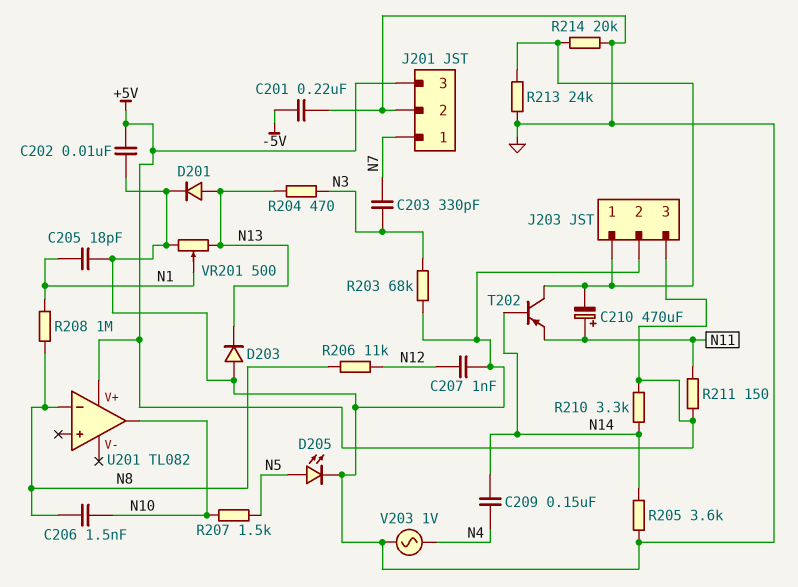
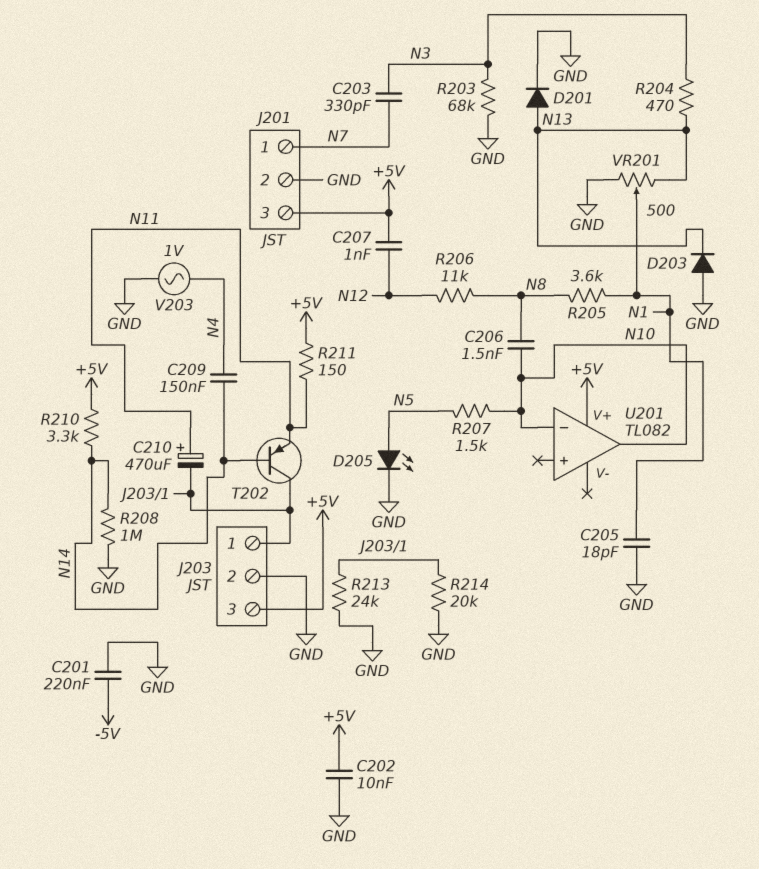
C207: 1nF (GND, N12) -> 1nF (+5V, N12)
R205: 3.6k (GND, N14) -> 3.6k (N1, N8)
R208: 1M (N1, N8) -> 1M (GND, N14)
U201 pin in-: N8 -> N10

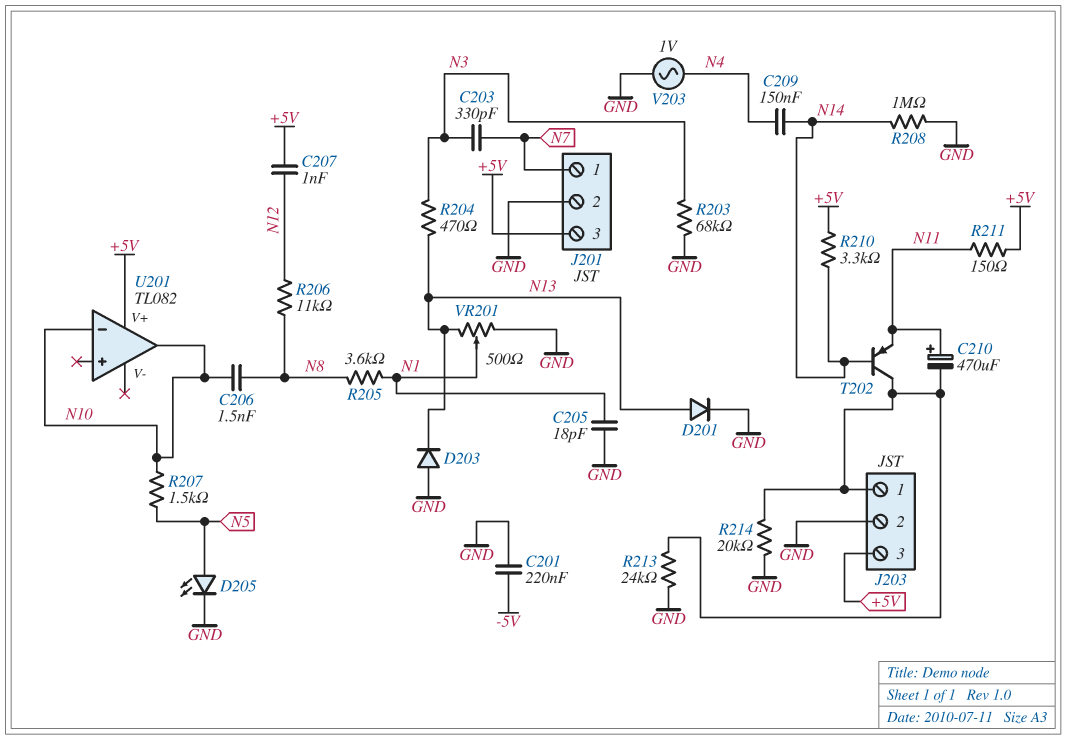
C202: 10nF (+5V, GND) -> none

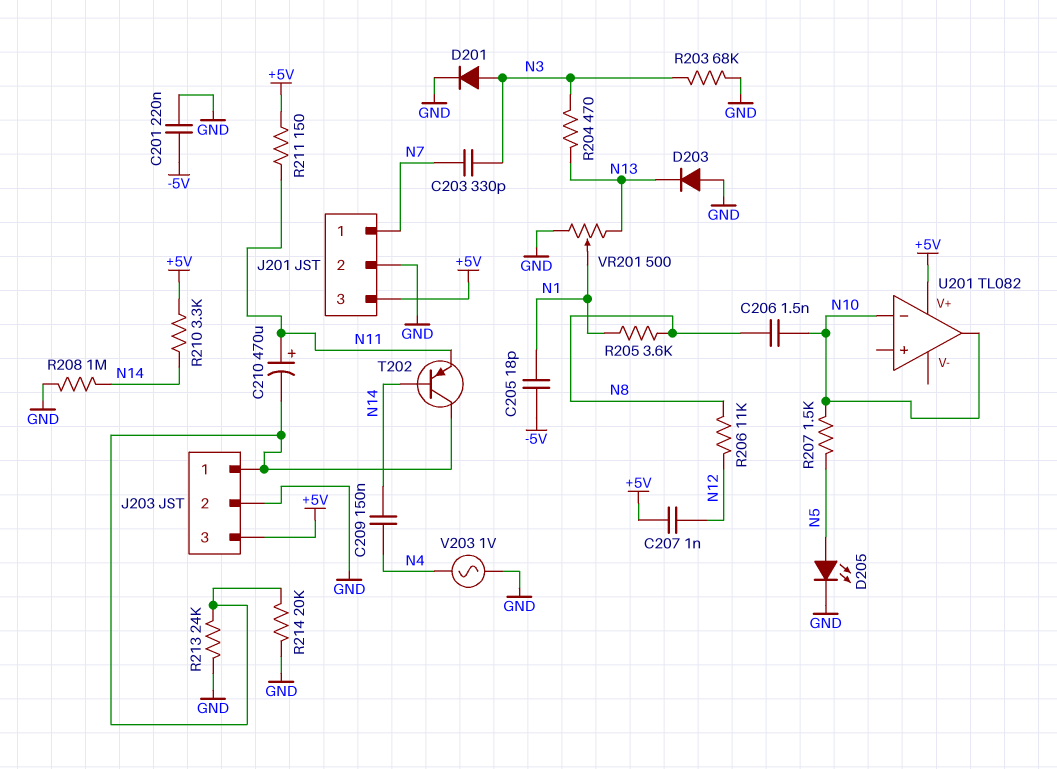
C205: 18pF (GND, N1) -> 18pF (-5V, N1)
D201: diode (A N13, K GND) -> diode (A N3, K GND)

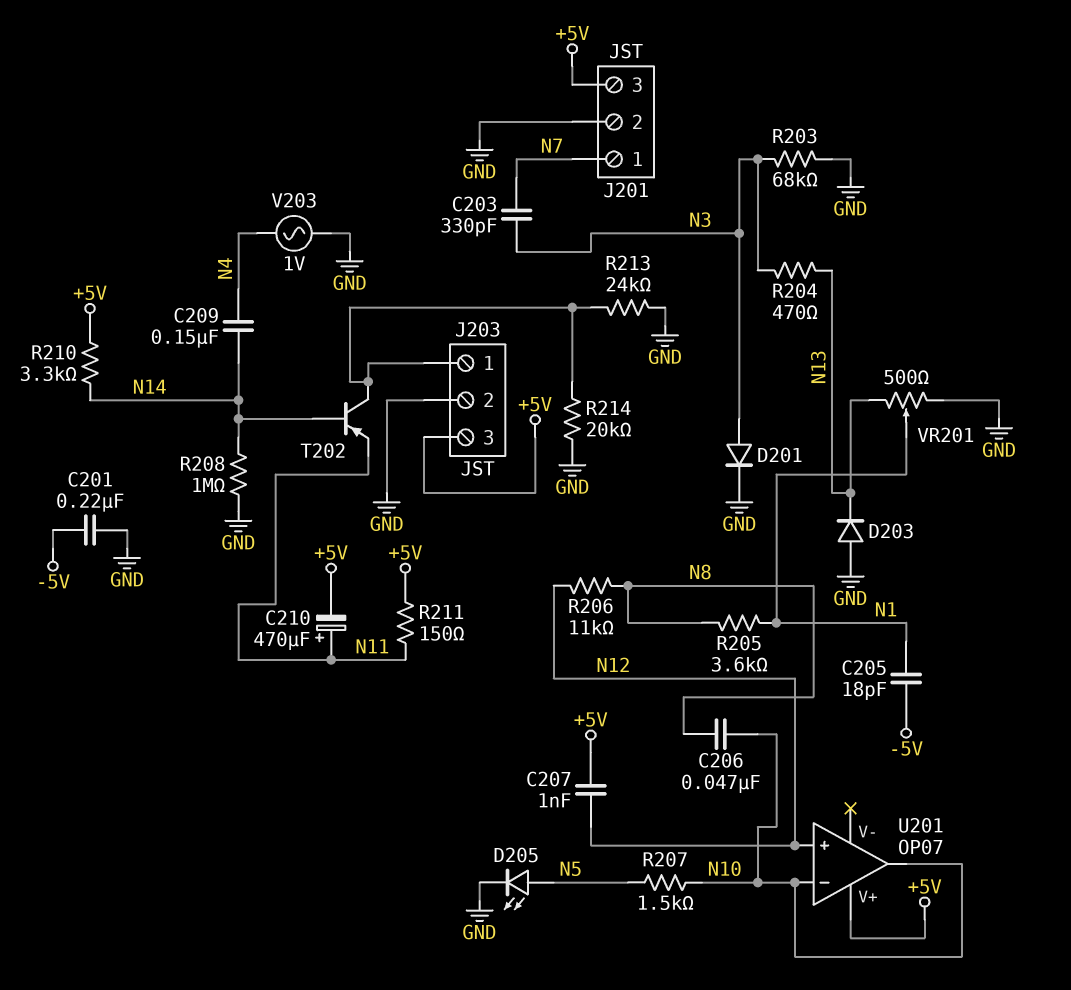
C206: 1.5nF (N8, N10) -> 47nF (N8, N10)
C210: 470uF (plus N11, minus J203/1) -> 470uF (plus N11, minus +5V)
U201: TL082 -> OP07
U201 pin in+: none -> N12

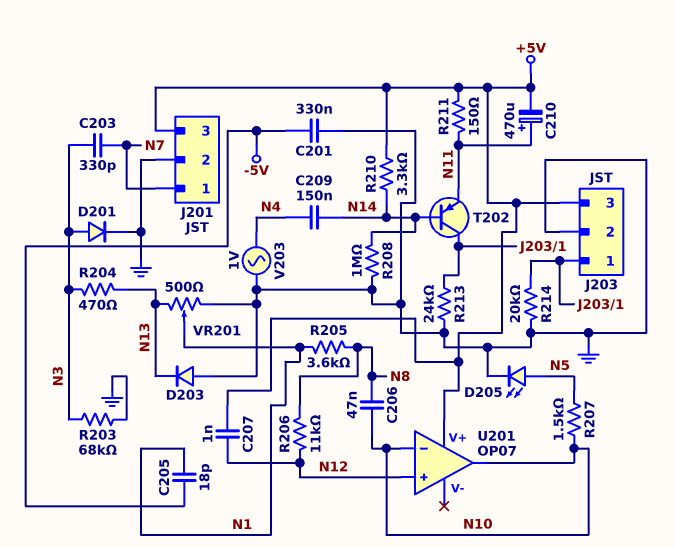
C201: 220nF (-5V, GND) -> 330nF (-5V, GND)

